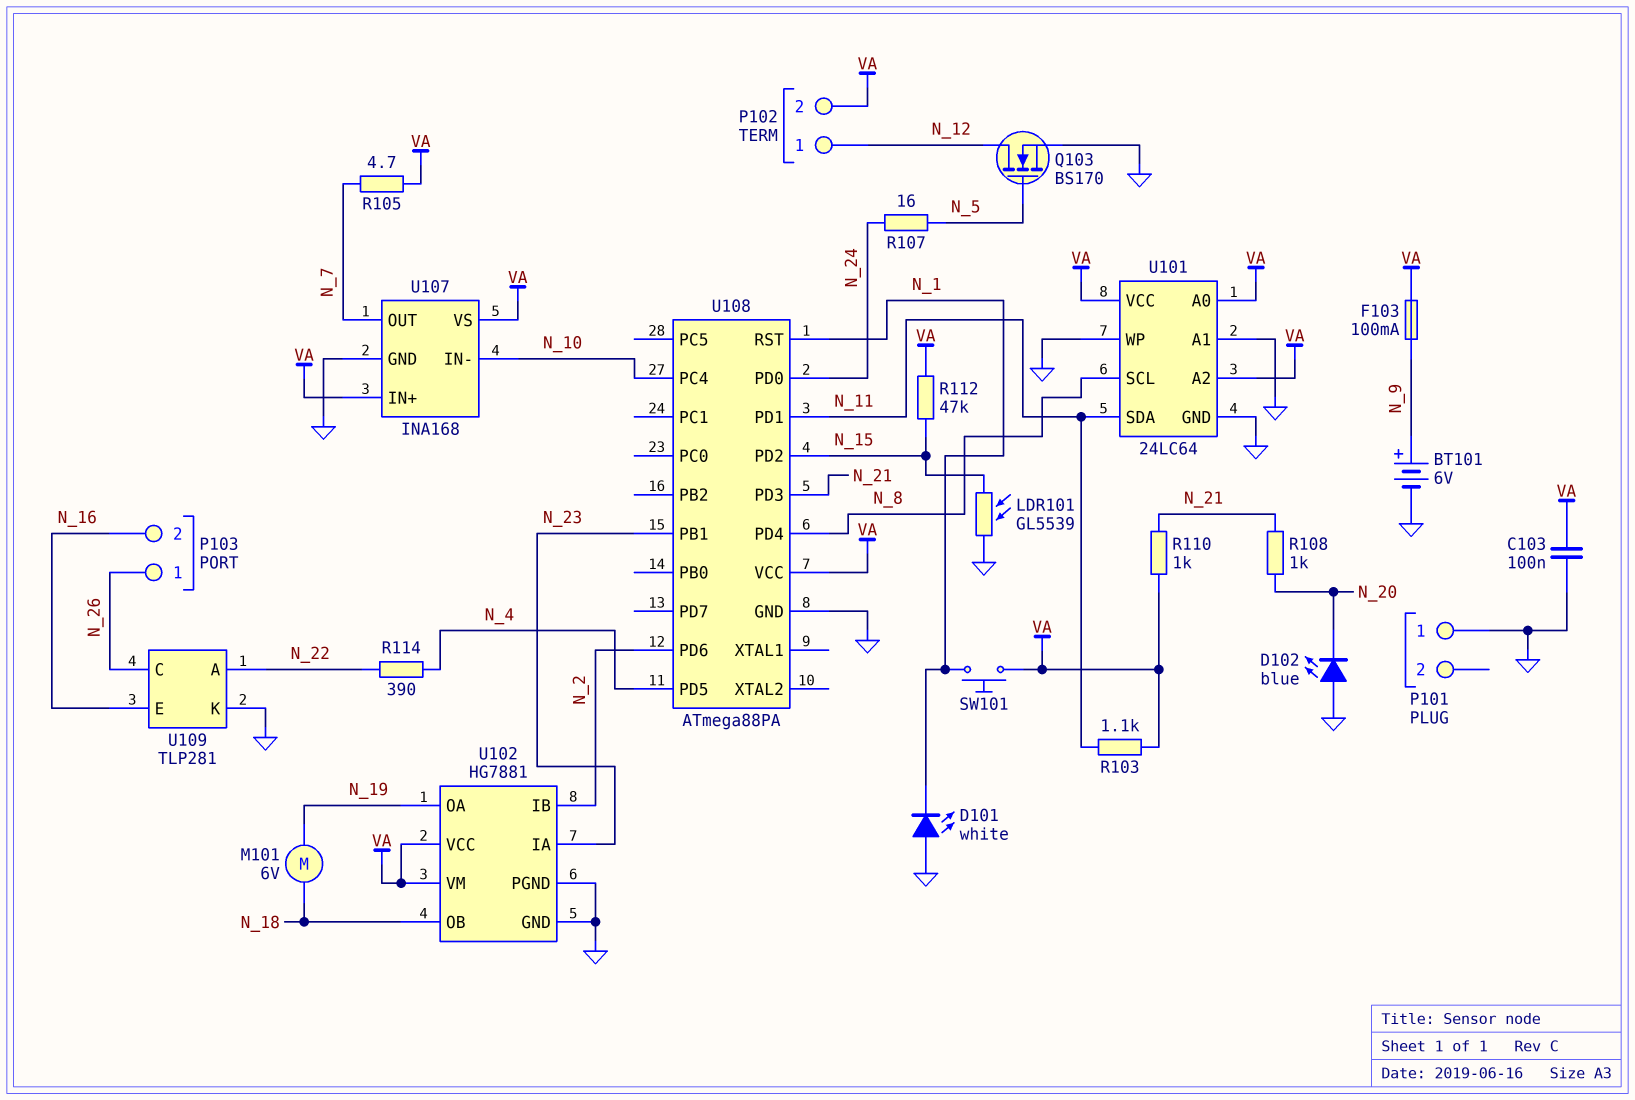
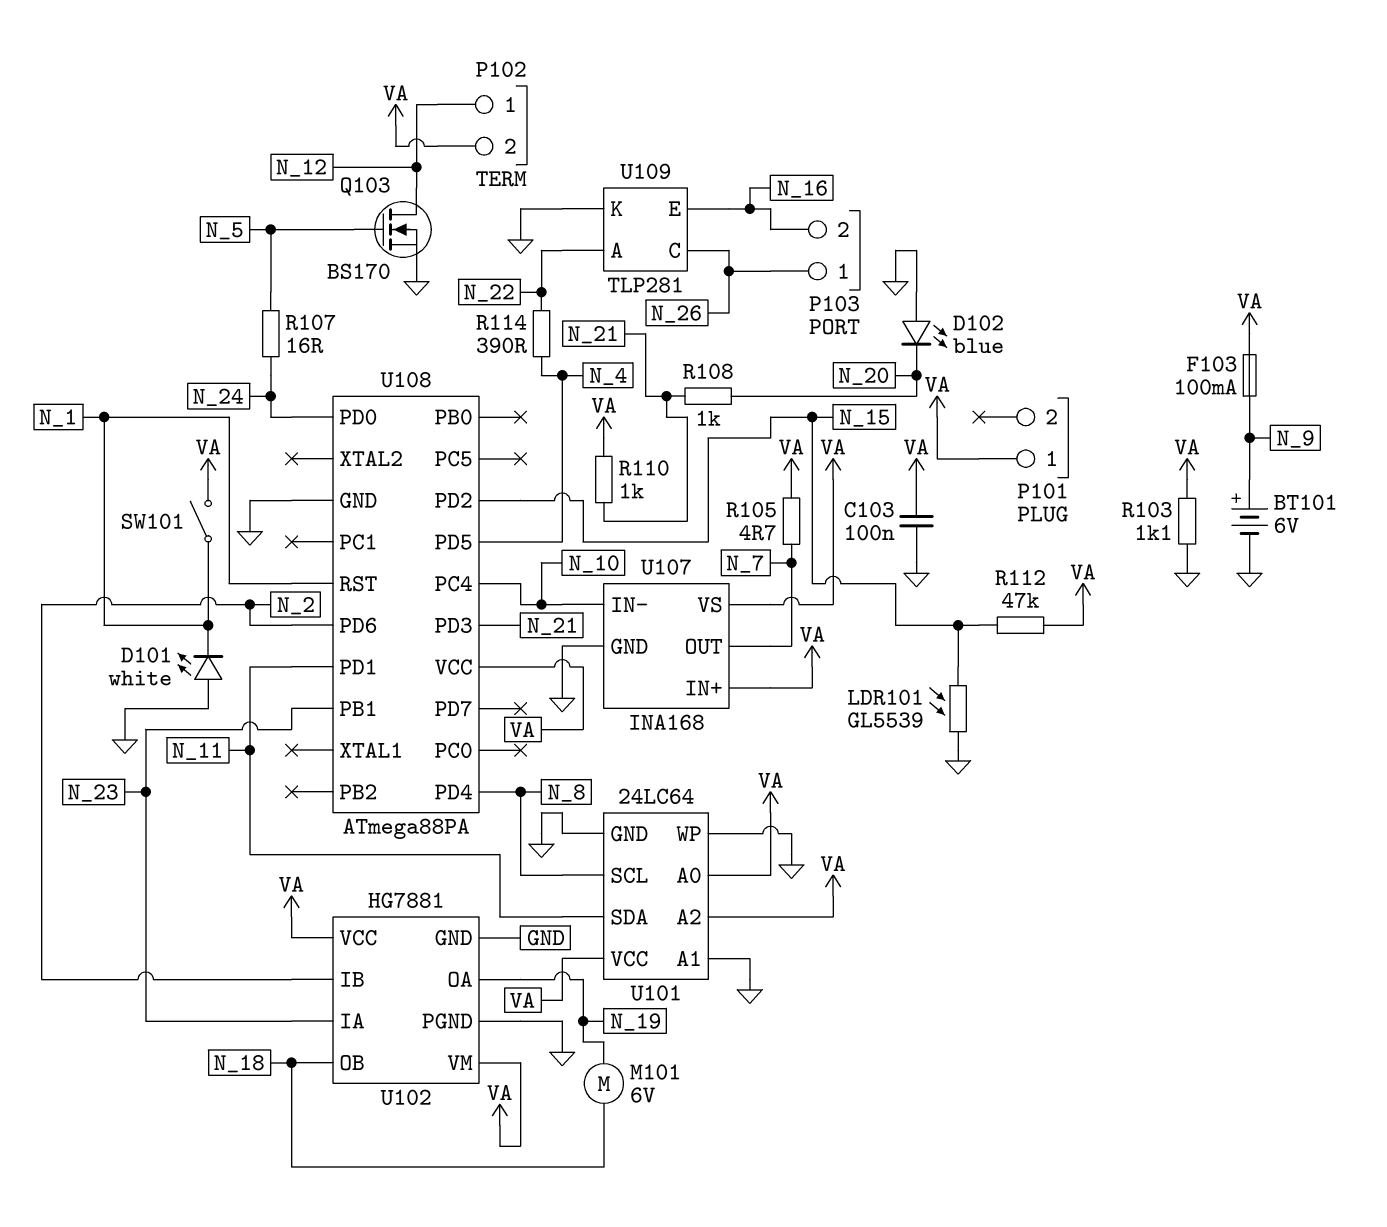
P101 pin 1: GND -> VA
R103: 1.1k (N_11, VA) -> 1.1k (GND, VA)
SW101: button (N_1, VA) -> switch (N_1, VA)

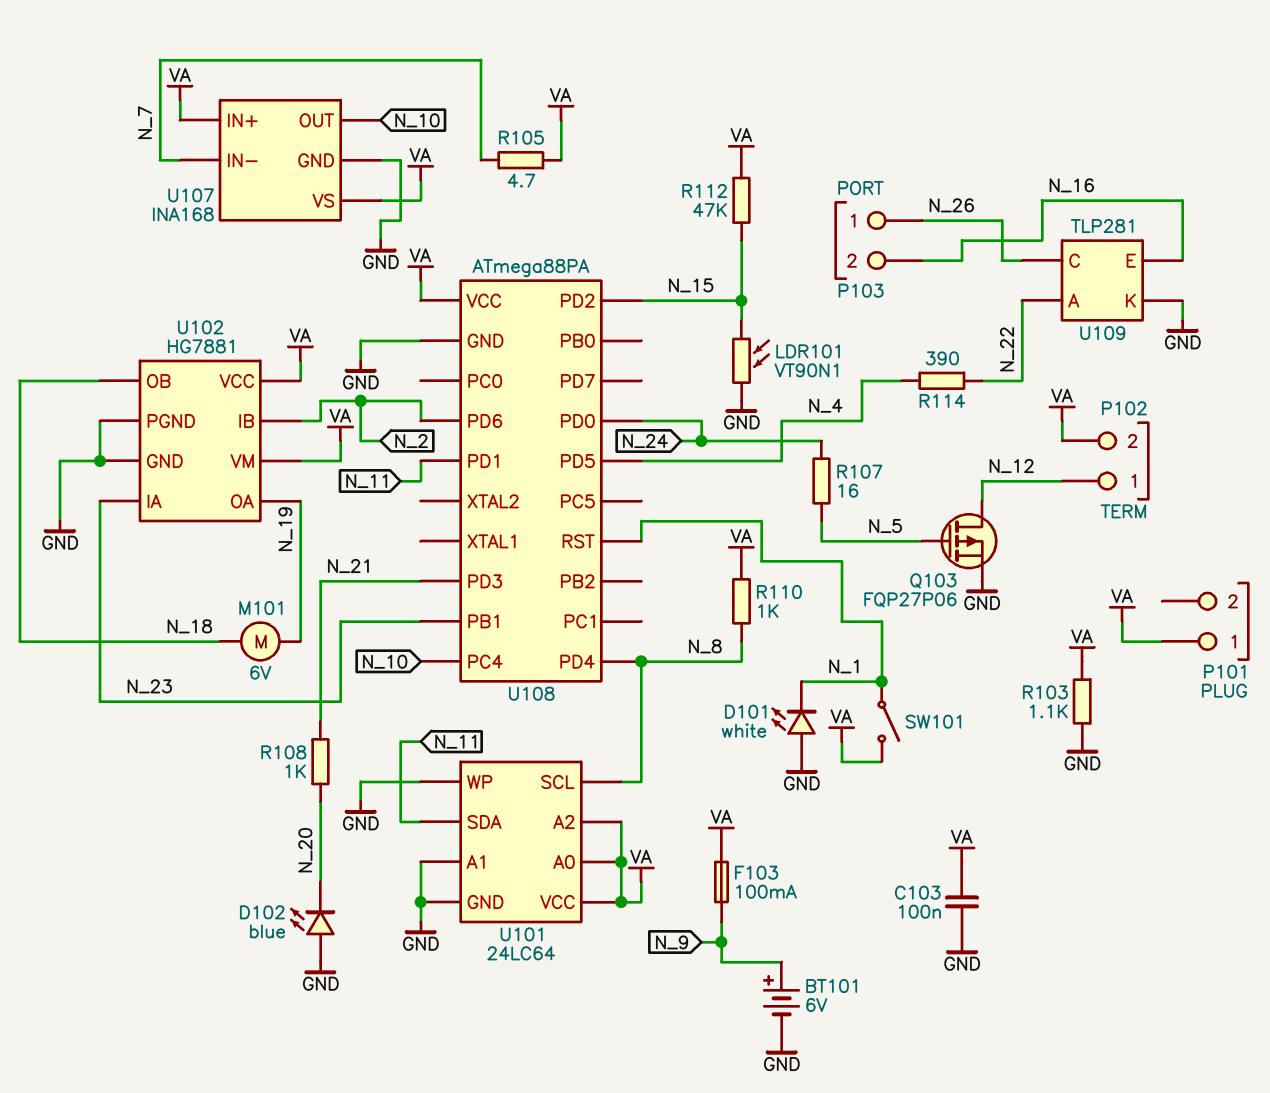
LDR101: GL5539 (GND, N_15) -> VT90N1 (GND, N_15)
Q103: NMOS BS170 (G N_5, D N_12, S GND) -> PMOS FQP27P06 (G N_5, D N_12, S GND)
R110: 1k (N_21, VA) -> 1k (N_8, VA)
U107 pin IN-: N_10 -> N_7
U107 pin OUT: N_7 -> N_10

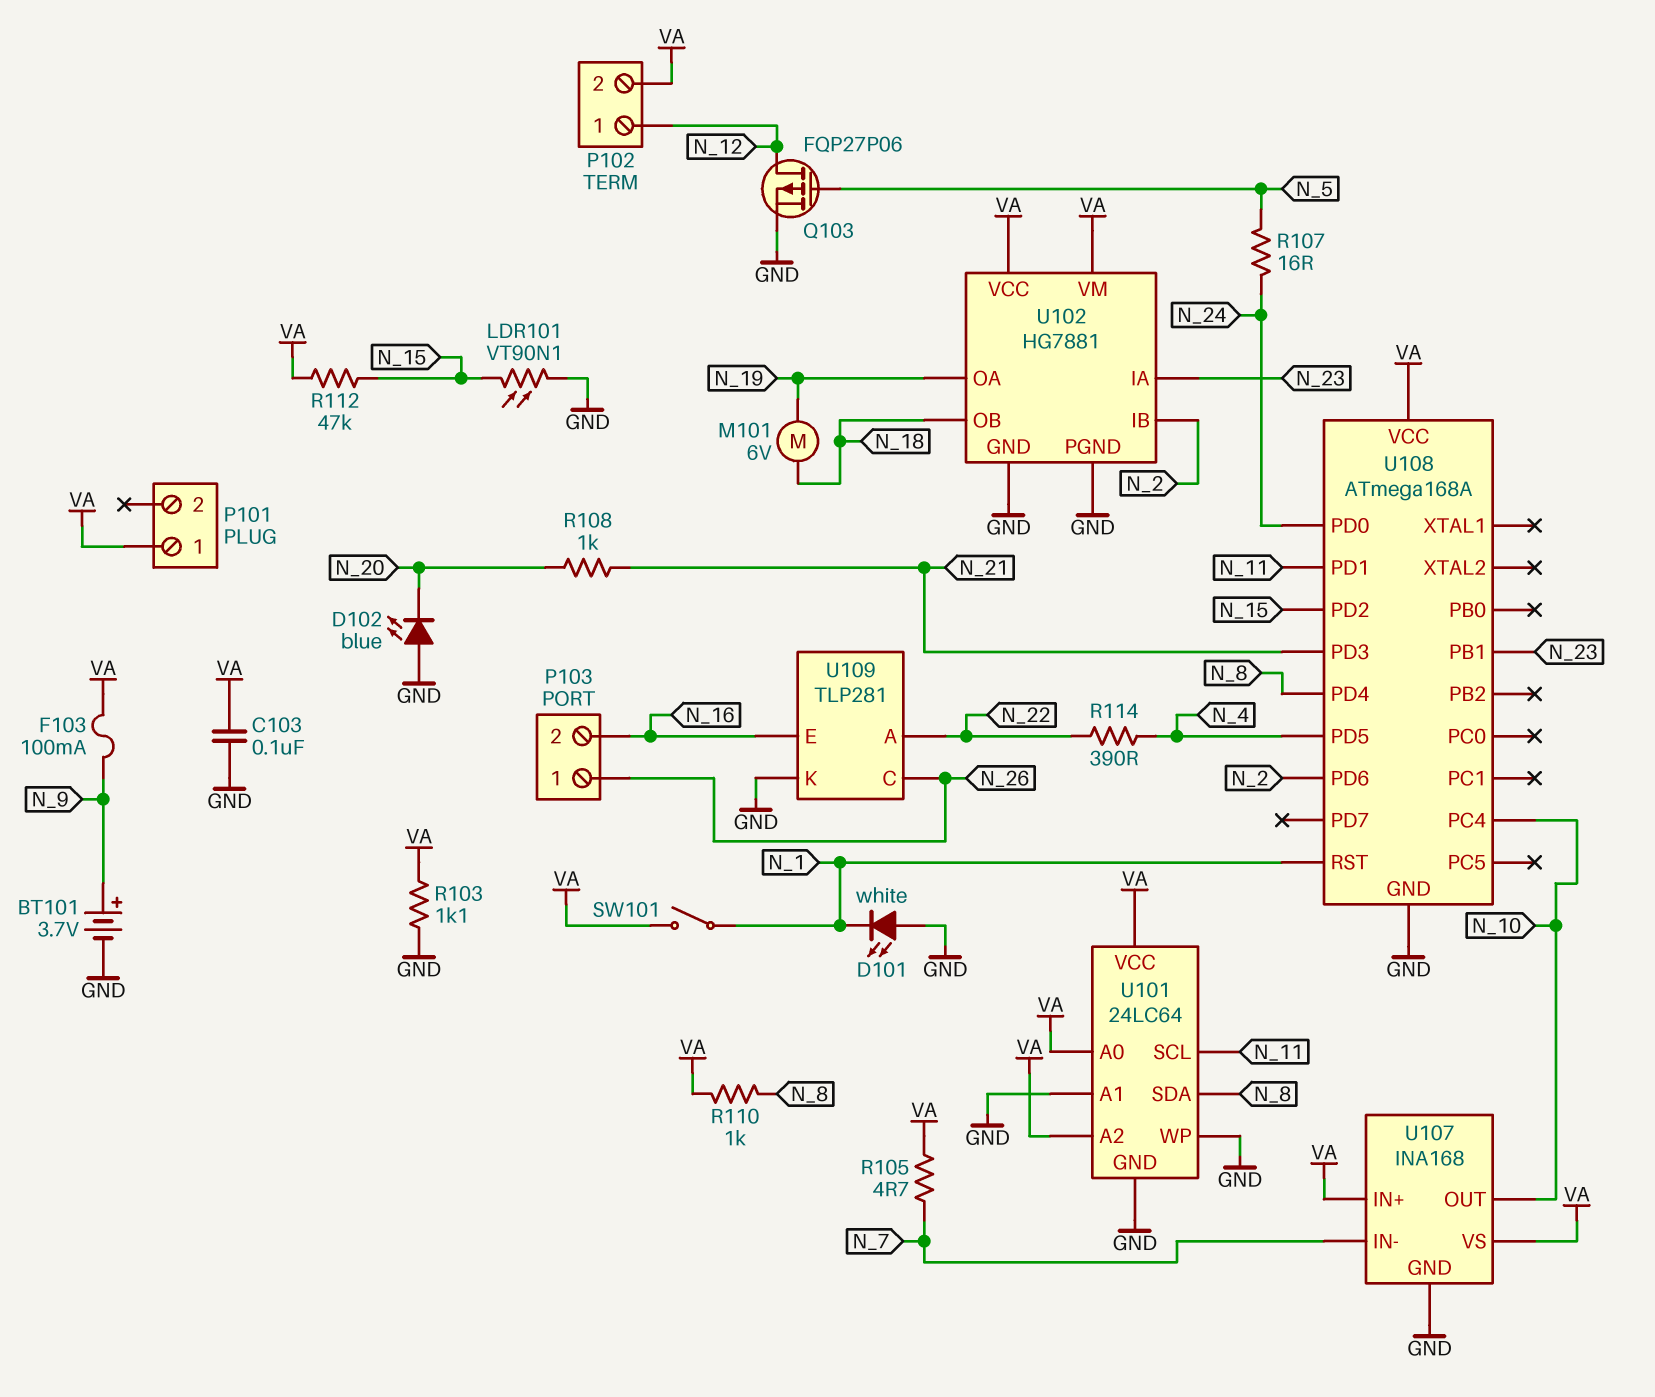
BT101: 6V (plus N_9, minus GND) -> 3.7V (plus N_9, minus GND)
U101 pin SCL: N_8 -> N_11
U101 pin SDA: N_11 -> N_8
U108: ATmega88PA -> ATmega168A

